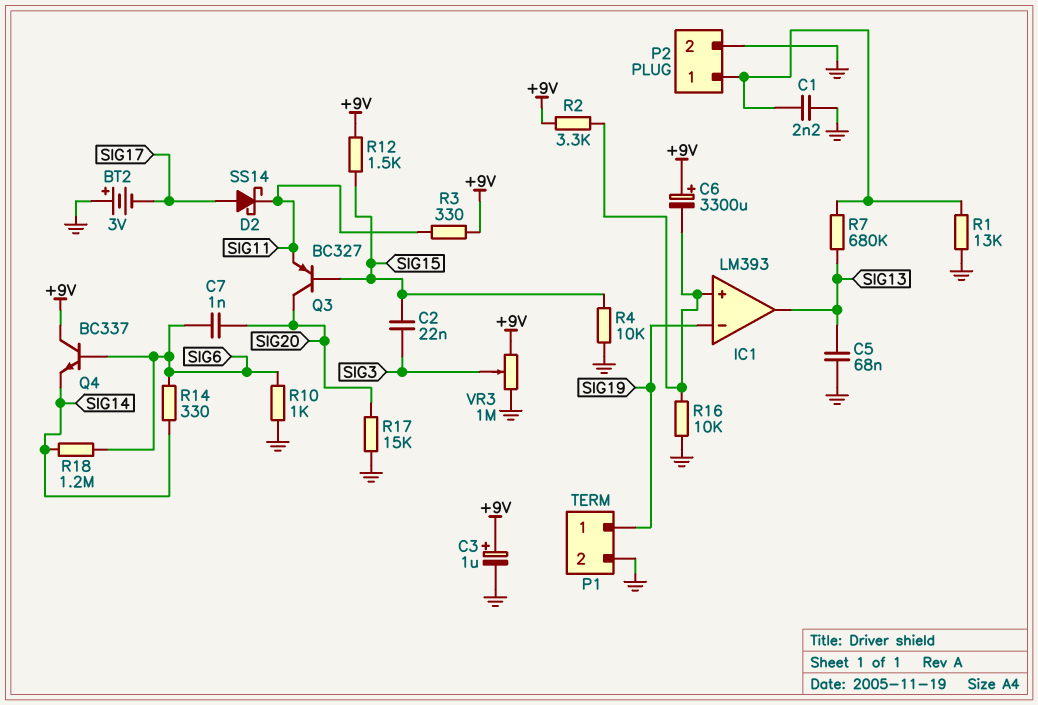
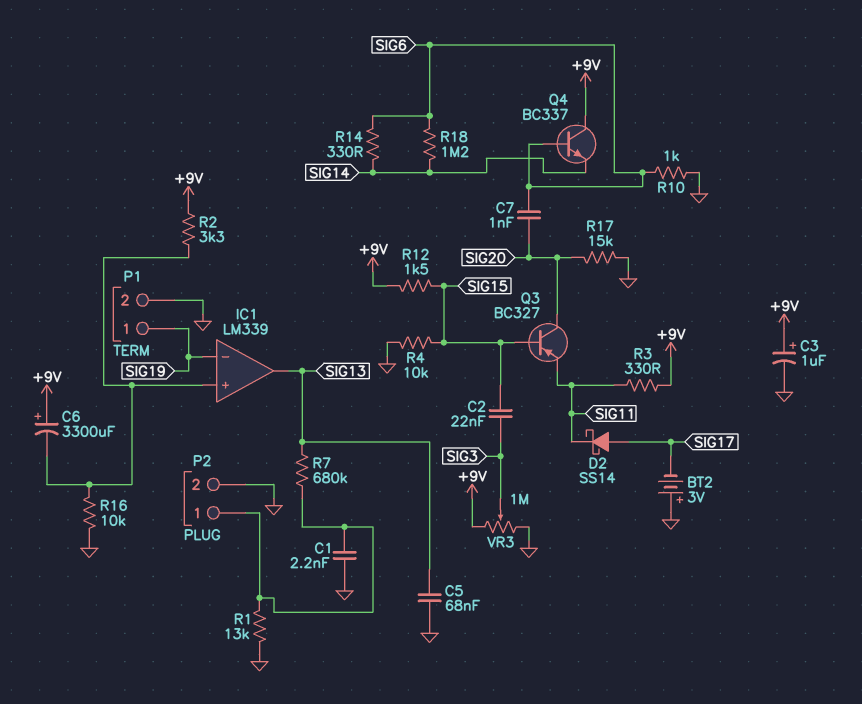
IC1: LM393 -> LM339

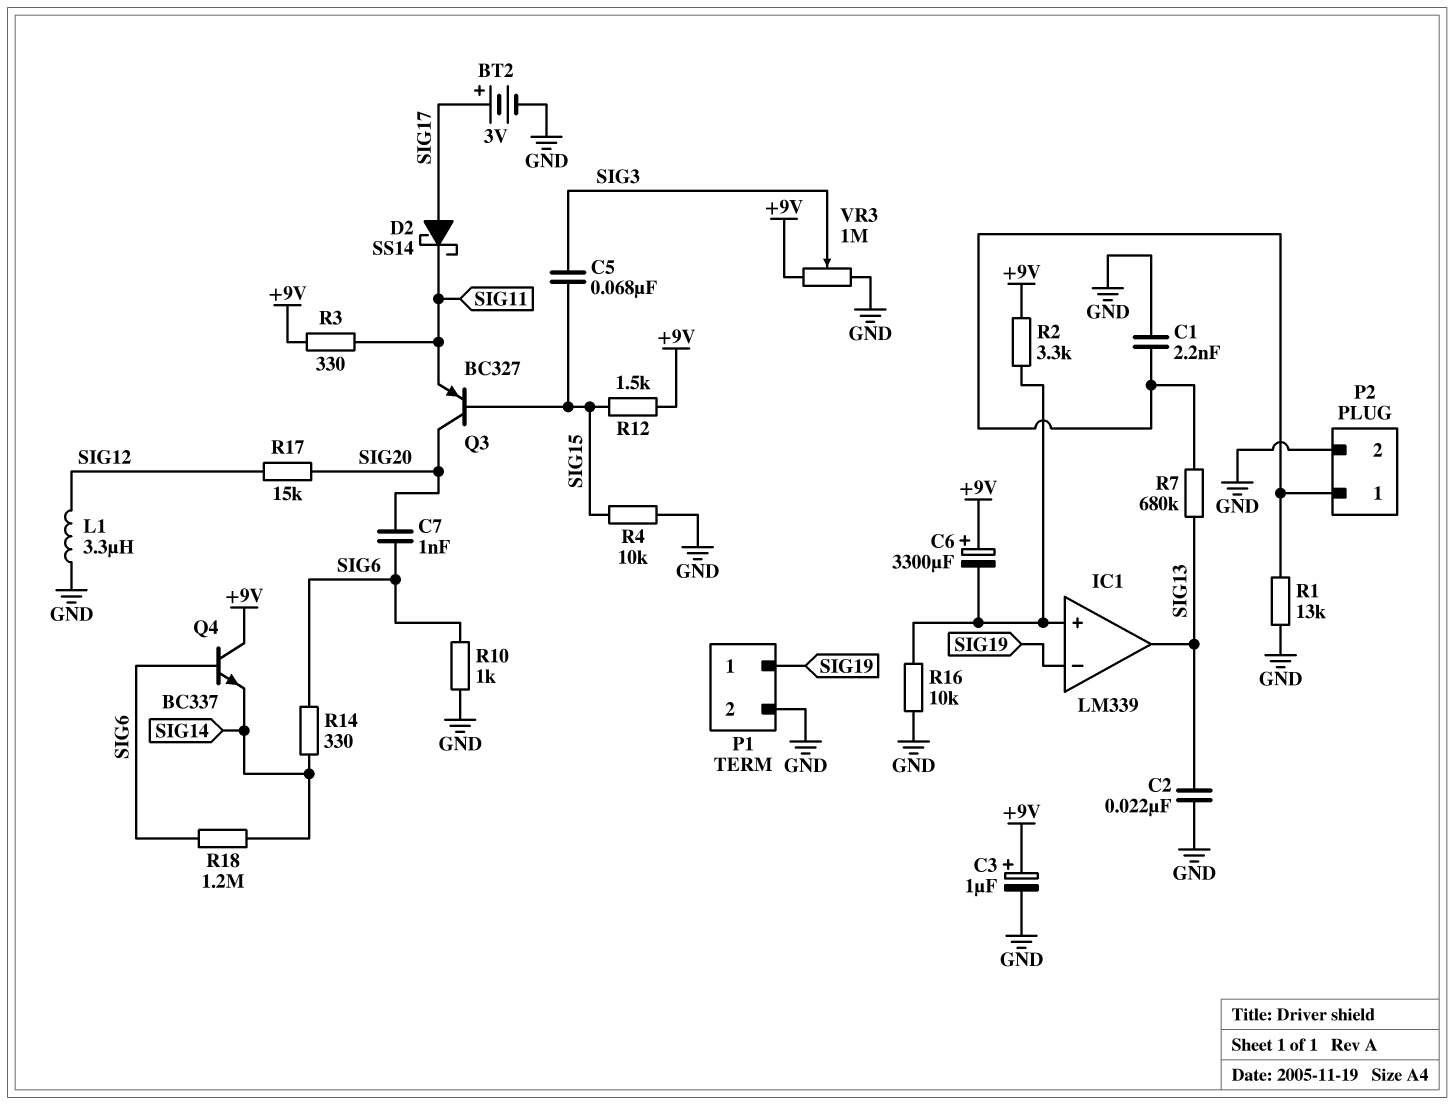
BT2: 3V (plus GND, minus SIG17) -> 3V (plus SIG17, minus GND)
C2: 22nF (SIG3, SIG15) -> 22nF (GND, SIG13)
C5: 68nF (GND, SIG13) -> 68nF (SIG3, SIG15)
L1: none -> 3.3uH (GND, SIG12)
R17: 15k (GND, SIG20) -> 15k (SIG12, SIG20)

